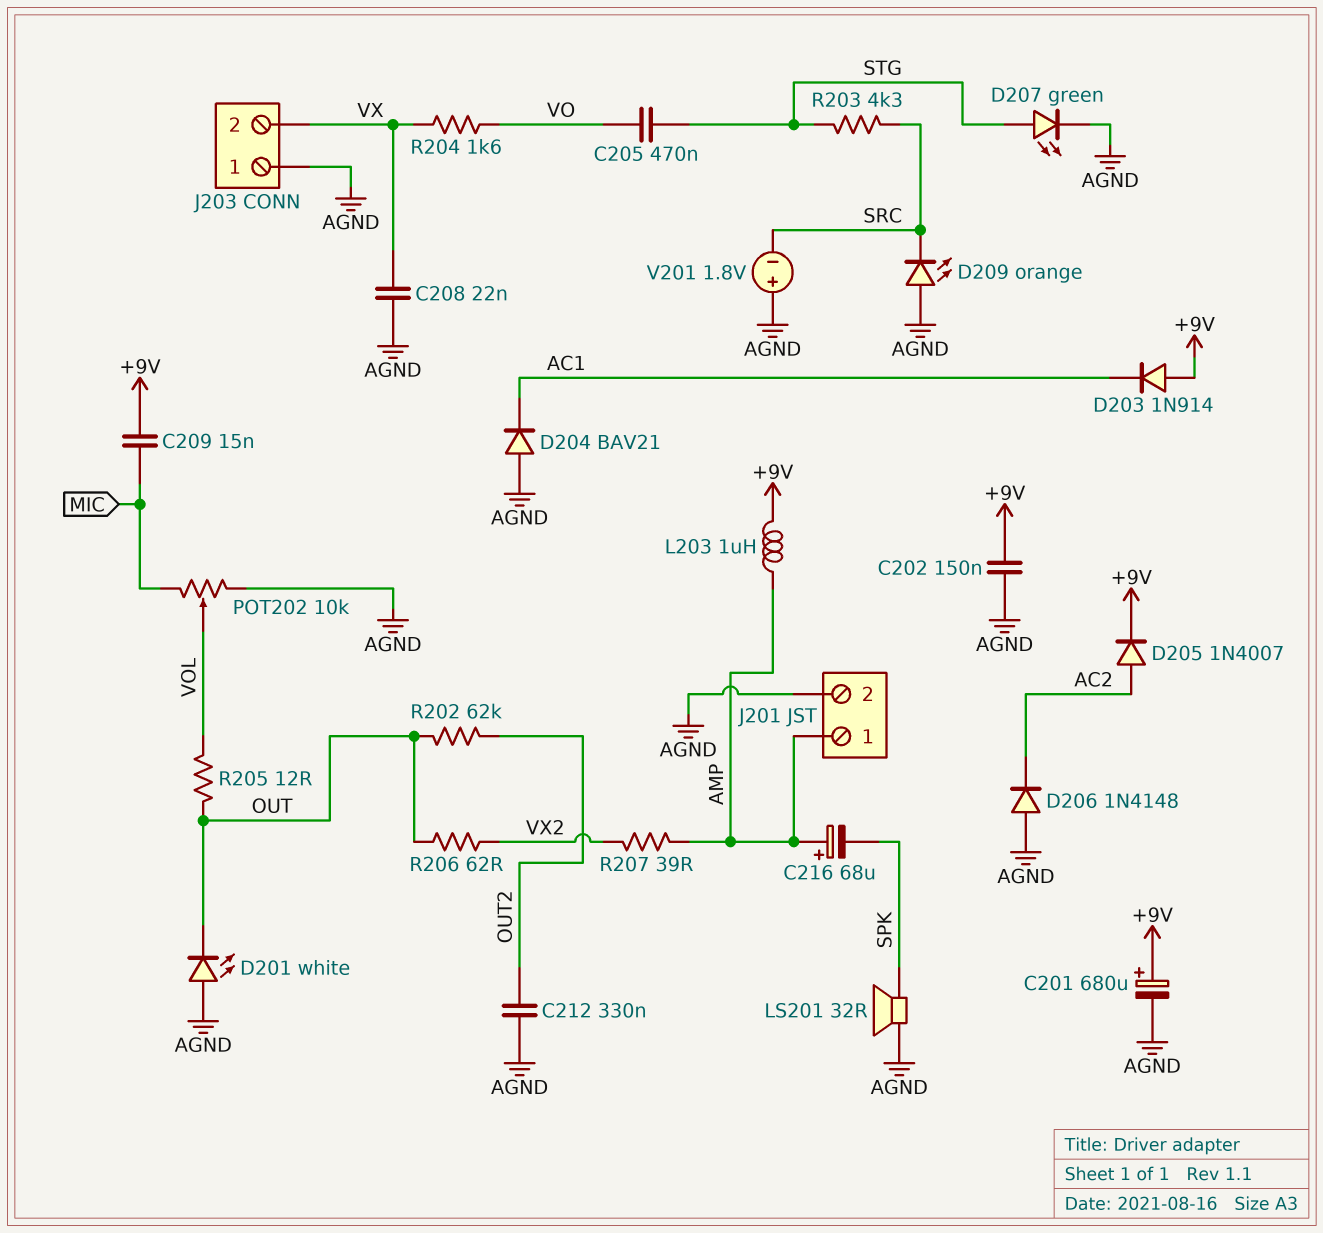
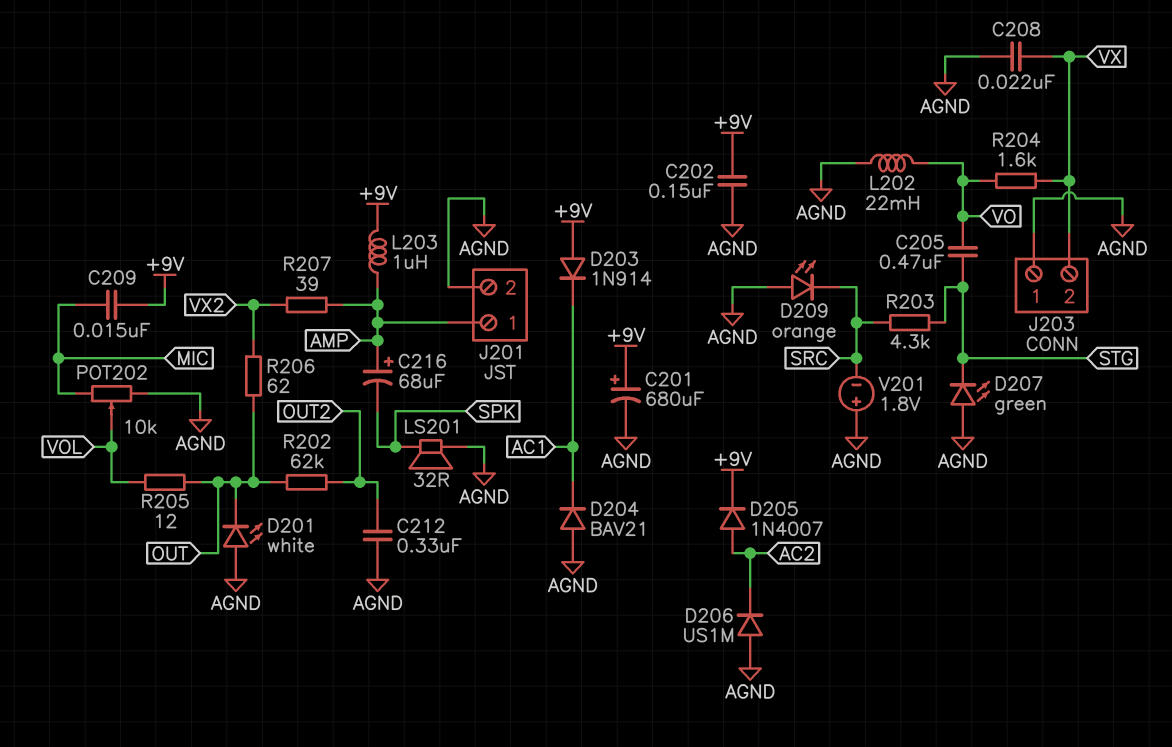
D206: diode 1N4148 (A AGND, K AC2) -> diode US1M (A AGND, K AC2)
D207: LED green (A STG, K AGND) -> LED green (A AGND, K STG)
L202: none -> 22mH (AGND, VO)

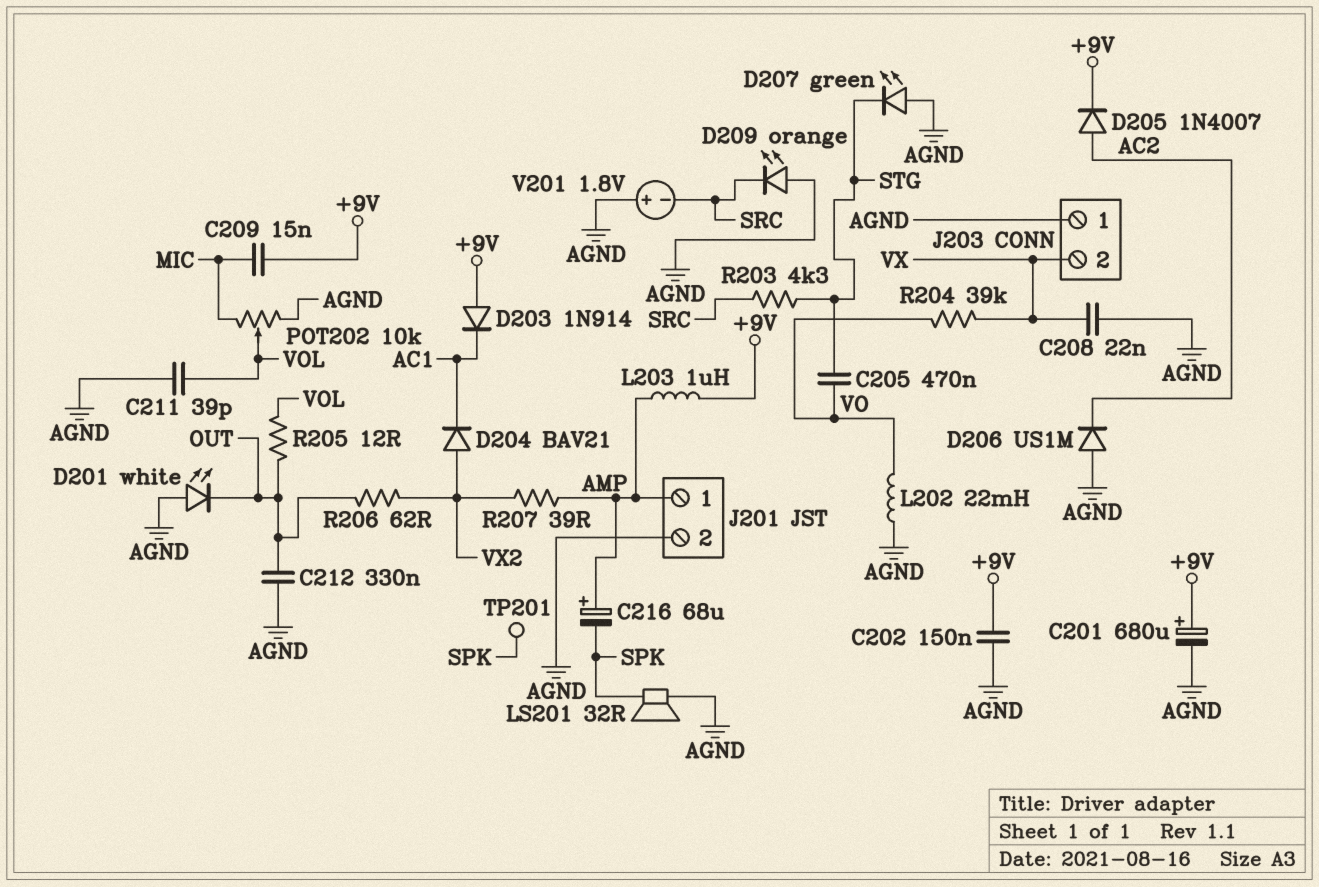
C211: none -> 39pF (AGND, VOL)
C212: 330nF (AGND, OUT2) -> 330nF (AGND, OUT)
D204: diode BAV21 (A AGND, K AC1) -> diode BAV21 (A VX2, K AC1)
R202: 62k (OUT, OUT2) -> none
R204: 1.6k (VO, VX) -> 39k (VO, VX)
TP201: none -> test point (SPK)

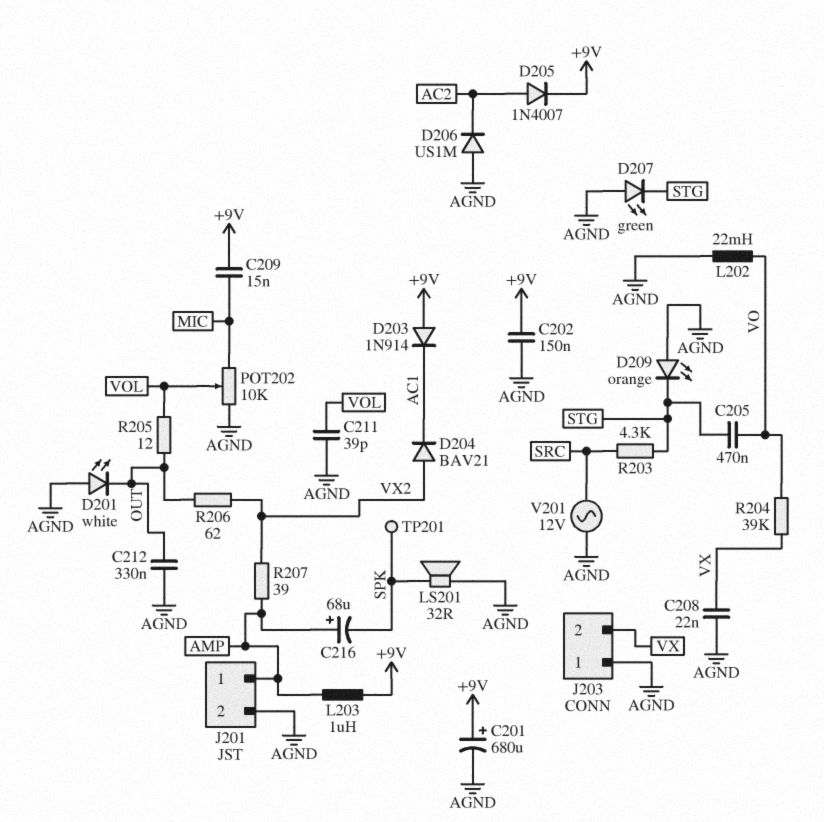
D209: LED orange (A AGND, K SRC) -> LED orange (A AGND, K STG)
V201: 1.8V (plus AGND, minus SRC) -> AC 12V (AGND, SRC)

